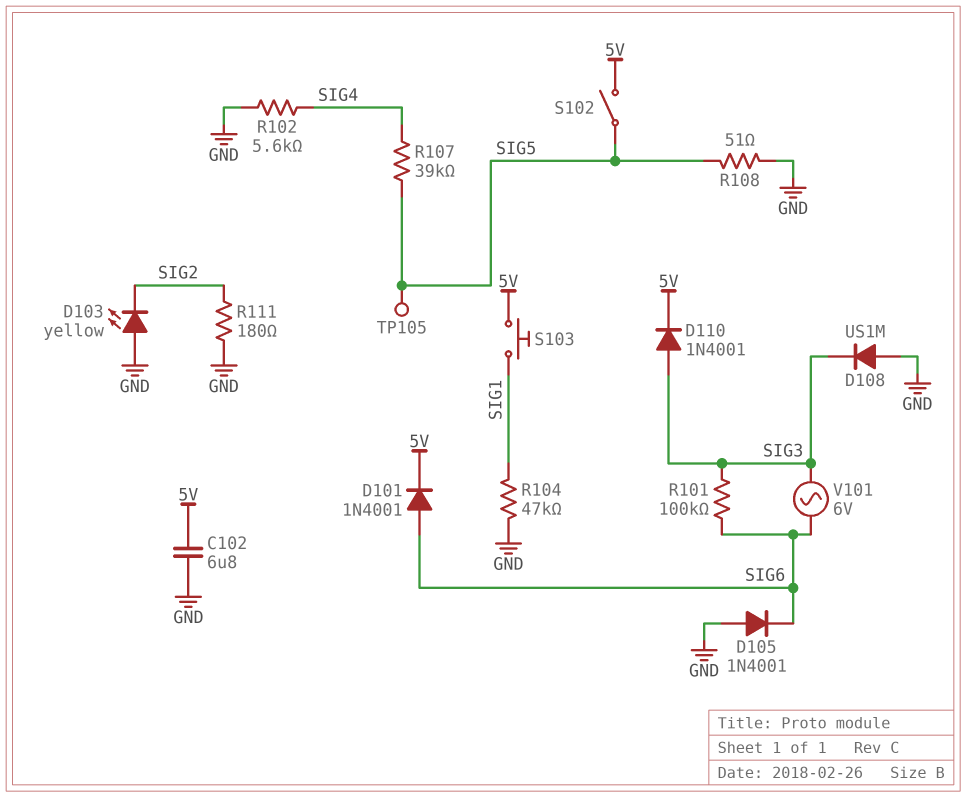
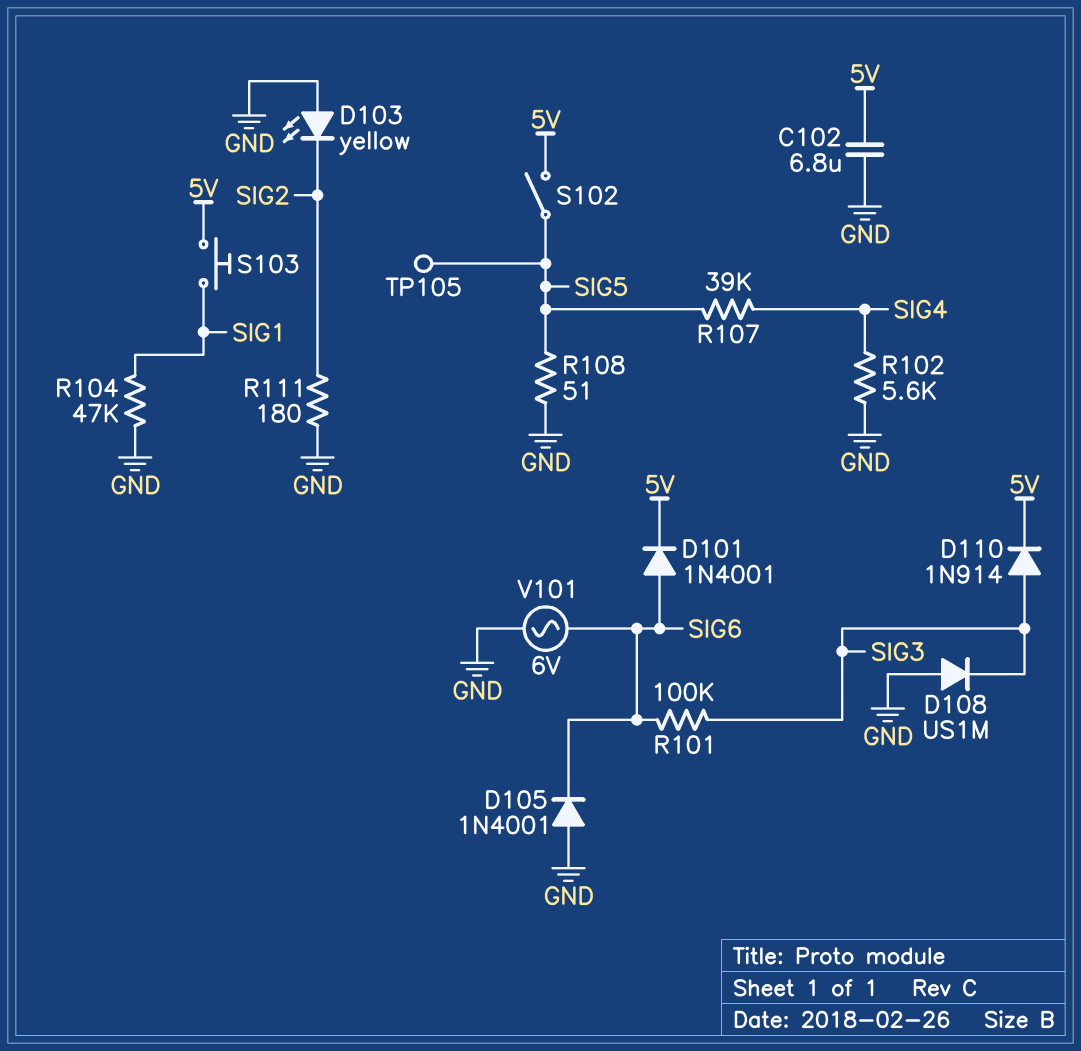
D110: diode 1N4001 (A SIG3, K 5V) -> diode 1N914 (A SIG3, K 5V)
V101: AC 6V (SIG3, SIG6) -> AC 6V (GND, SIG6)

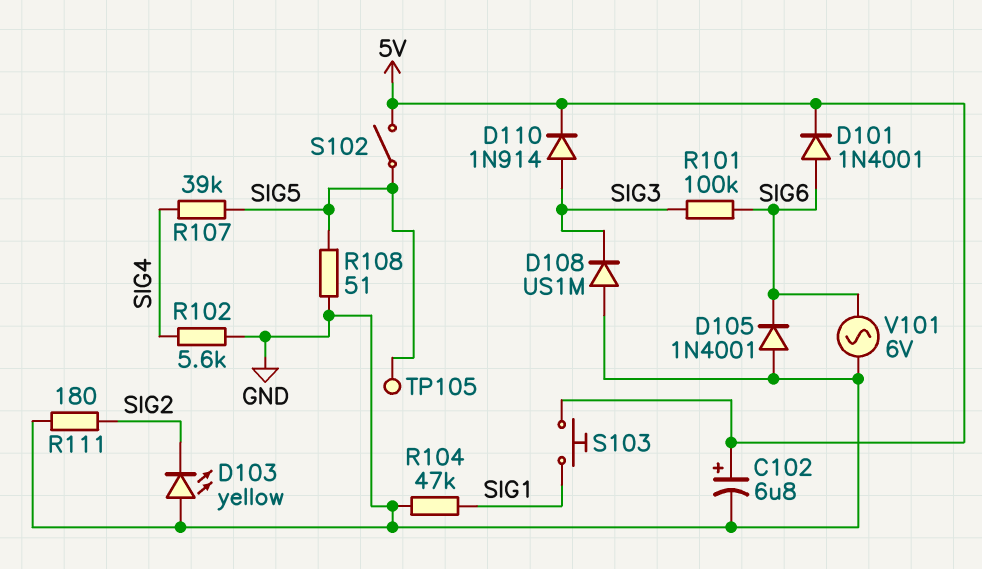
C102: 6.8uF (5V, GND) -> 6.8uF (plus 5V, minus GND)

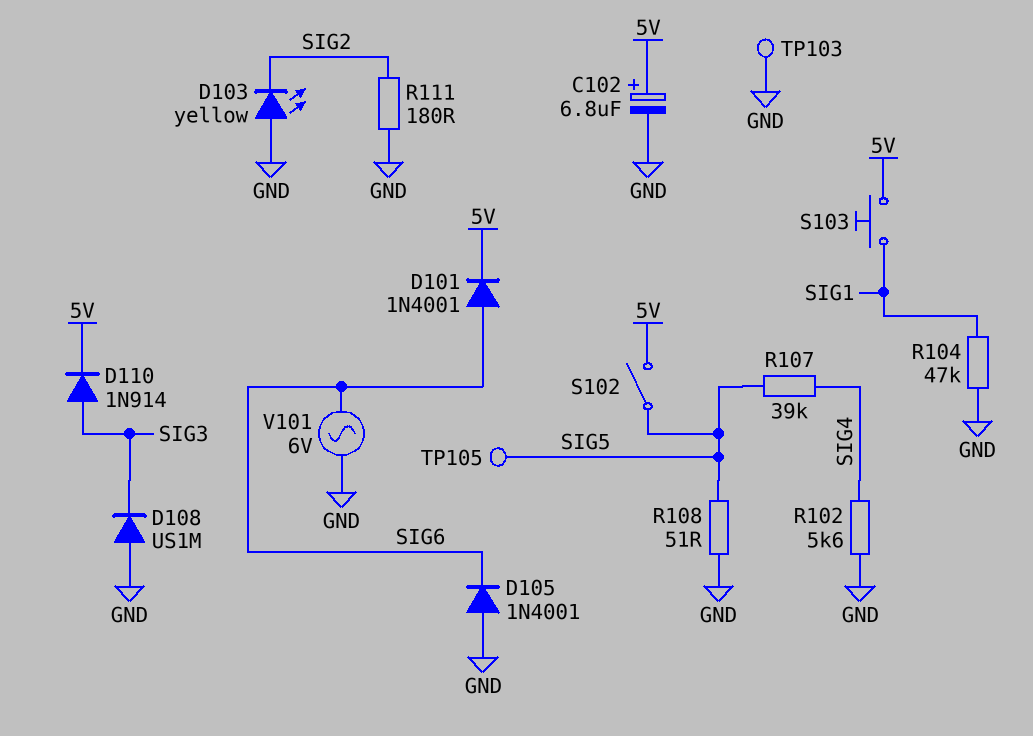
R101: 100k (SIG3, SIG6) -> none
TP103: none -> test point (GND)

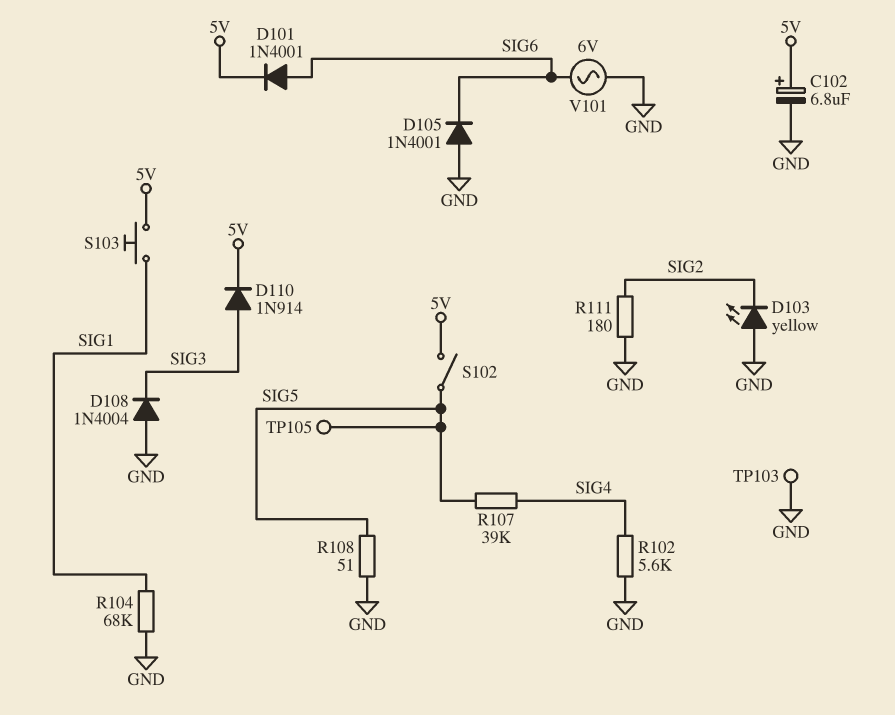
D108: diode US1M (A GND, K SIG3) -> diode 1N4004 (A GND, K SIG3)
R104: 47k (GND, SIG1) -> 68k (GND, SIG1)

